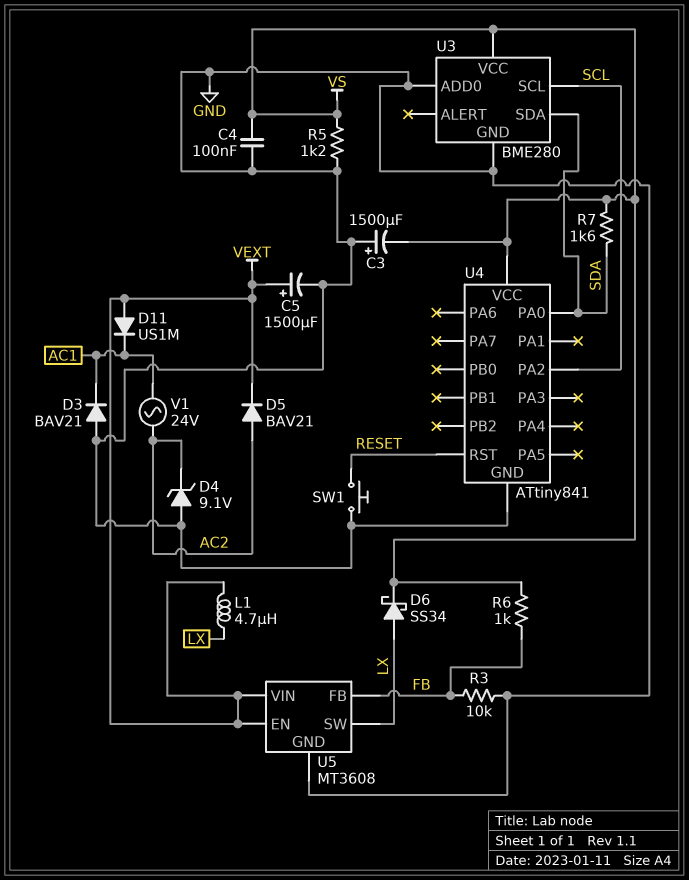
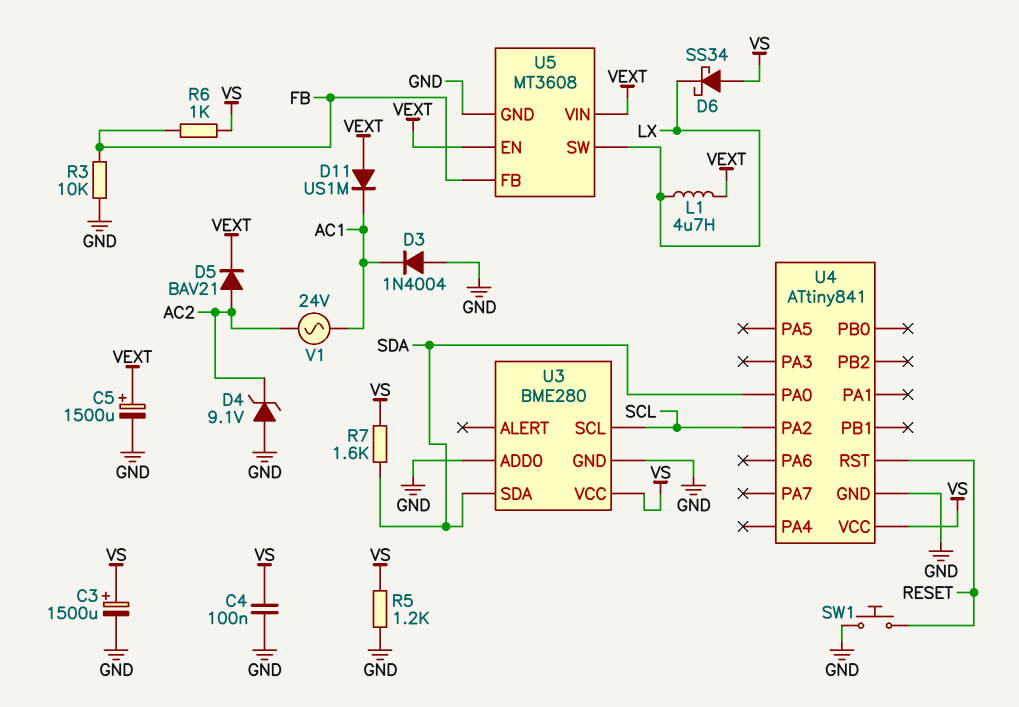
C3: 1500uF (plus GND, minus VS) -> 1500uF (plus VS, minus GND)
D3: diode BAV21 (A GND, K AC1) -> diode 1N4004 (A GND, K AC1)
D6: schottky SS34 (A LX, K VS) -> schottky SS34 (A VS, K LX)

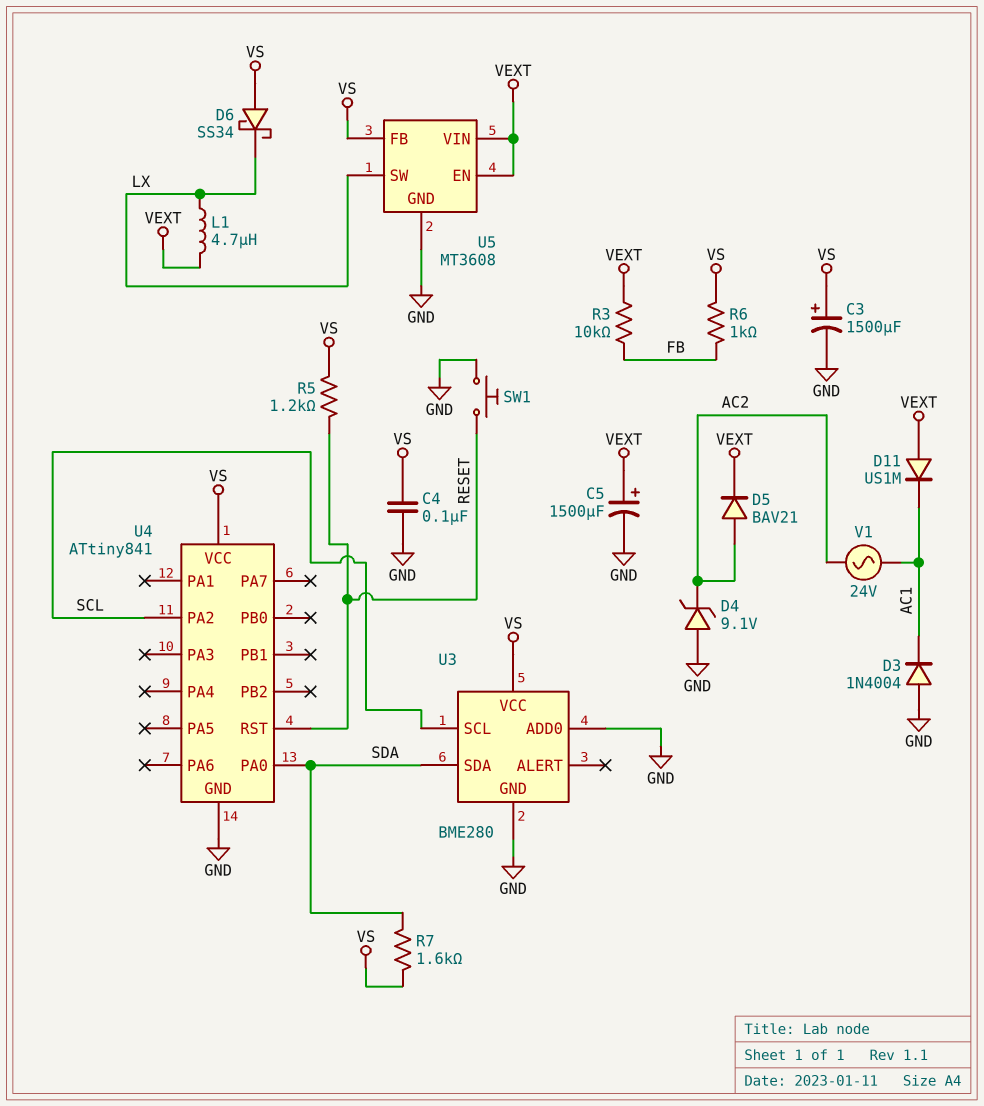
R3: 10k (FB, GND) -> 10k (FB, VEXT)
R5: 1.2k (GND, VS) -> 1.2k (RESET, VS)
U5 pin FB: FB -> VS

